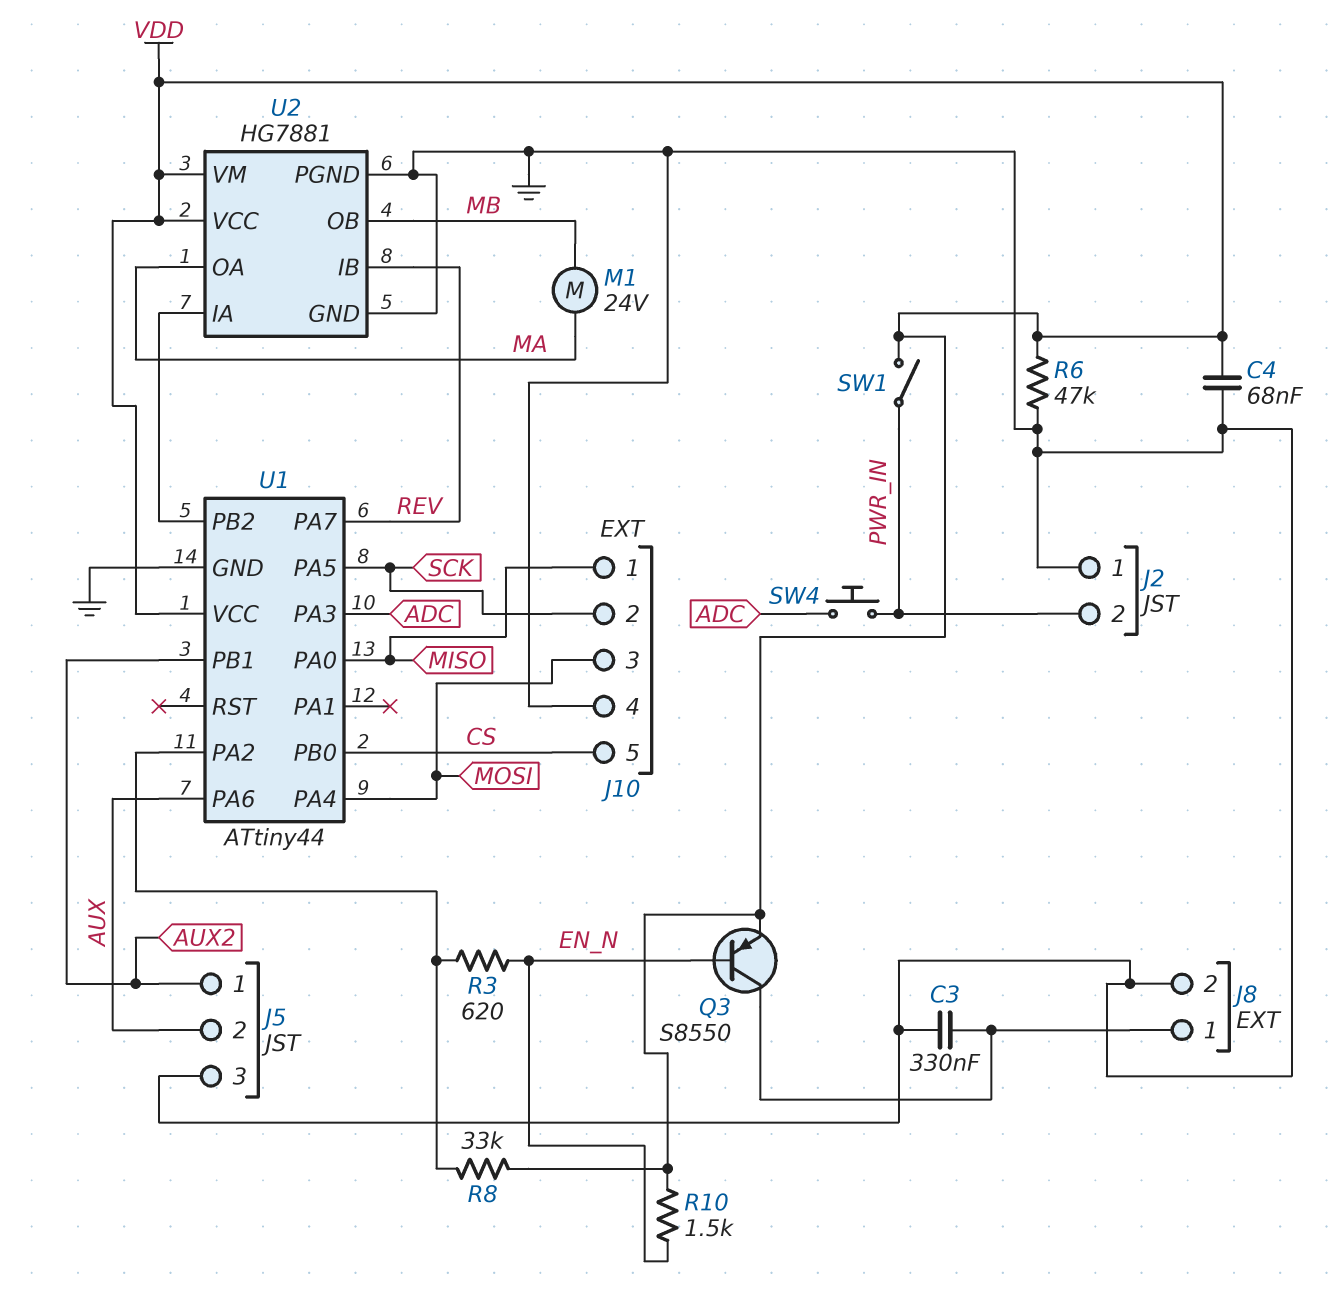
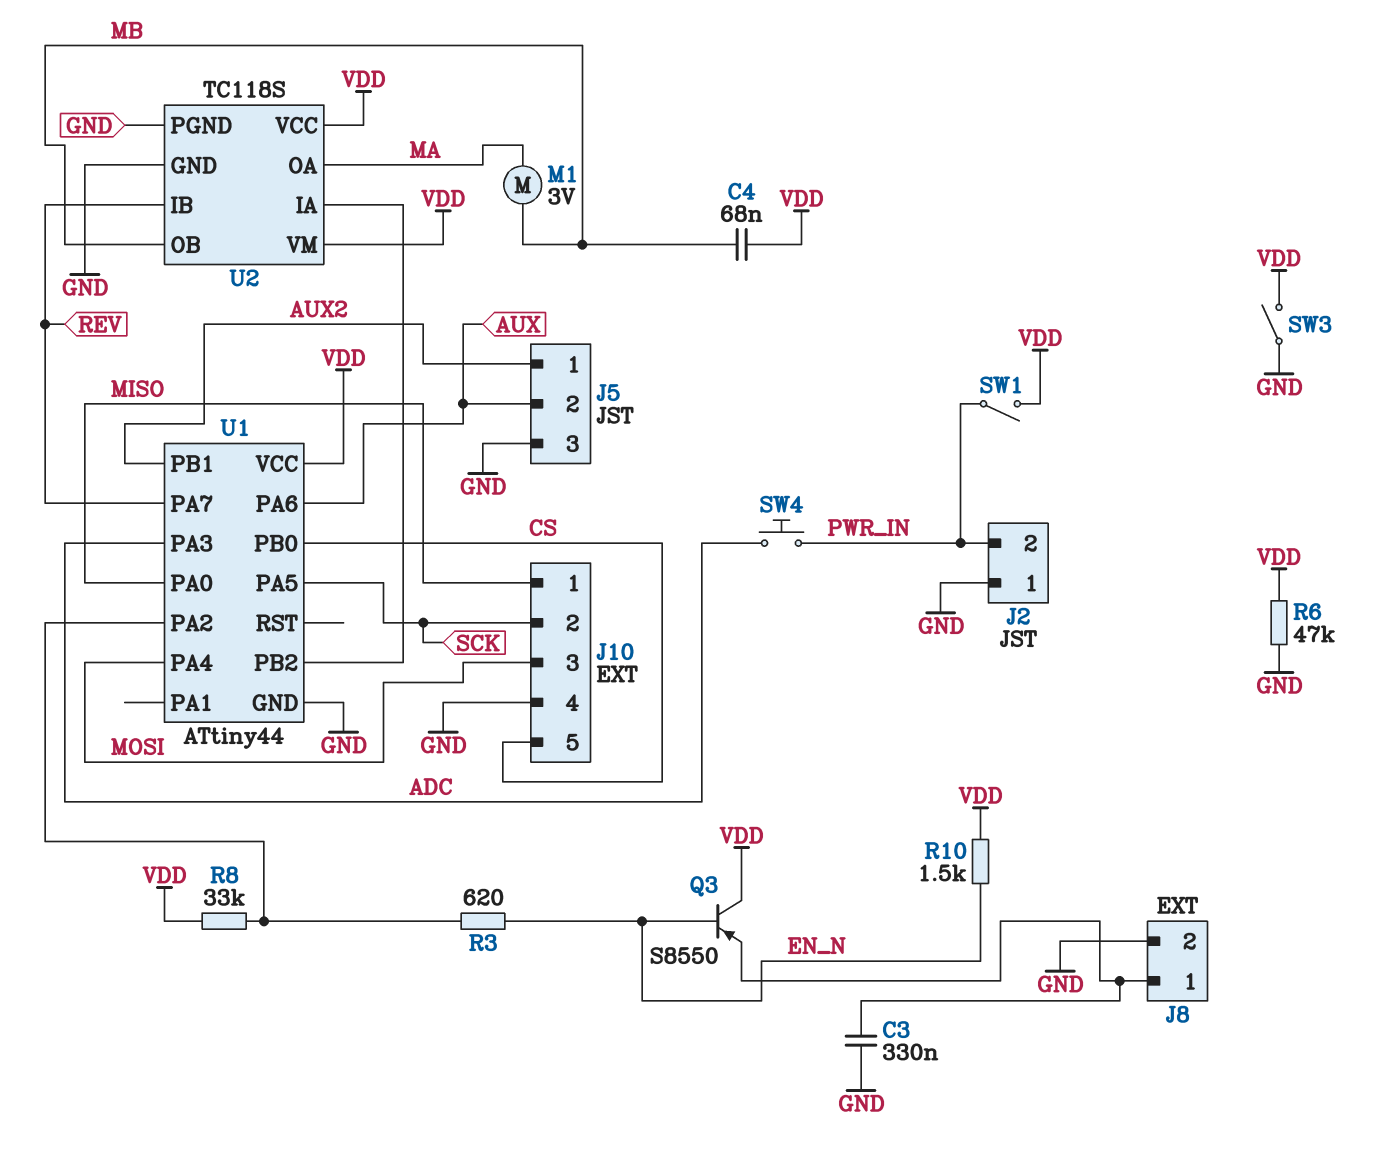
C4: 68nF (GND, VDD) -> 68nF (MB, VDD)
M1: motor 24V (MA, MB) -> motor 3V (MA, MB)
Q3: PNP S8550 (B EN_N, C J8/1, E VDD) -> PNP S8550 (B EN_N, C VDD, E J8/1)
SW3: none -> switch (GND, VDD)
U2: HG7881 -> TC118S

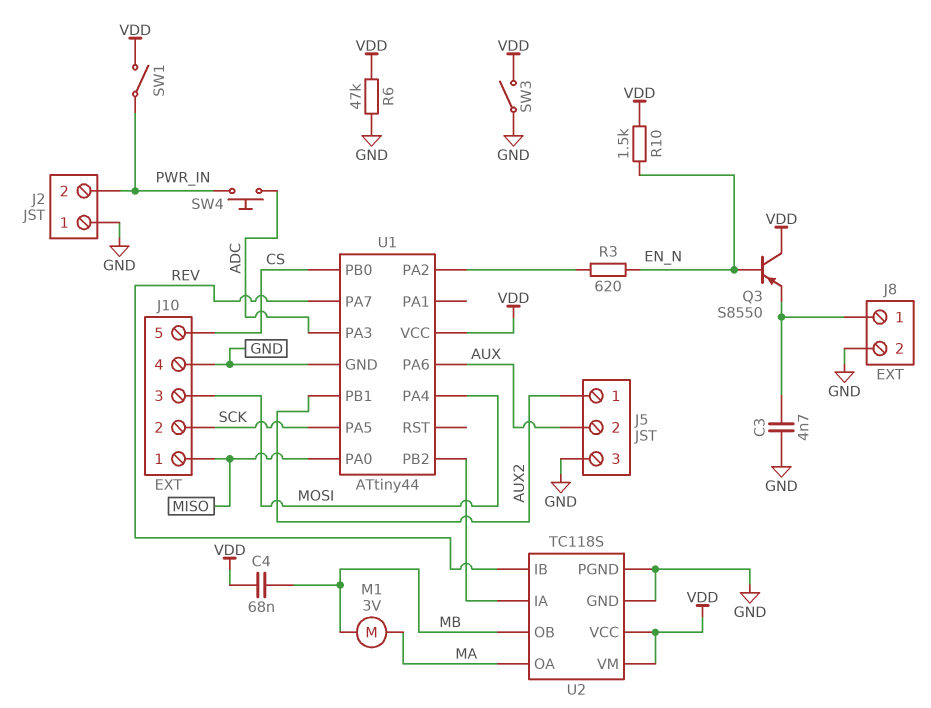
C3: 330nF (GND, J8/1) -> 4.7nF (GND, J8/1)
R8: 33k (U1/PA2, VDD) -> none

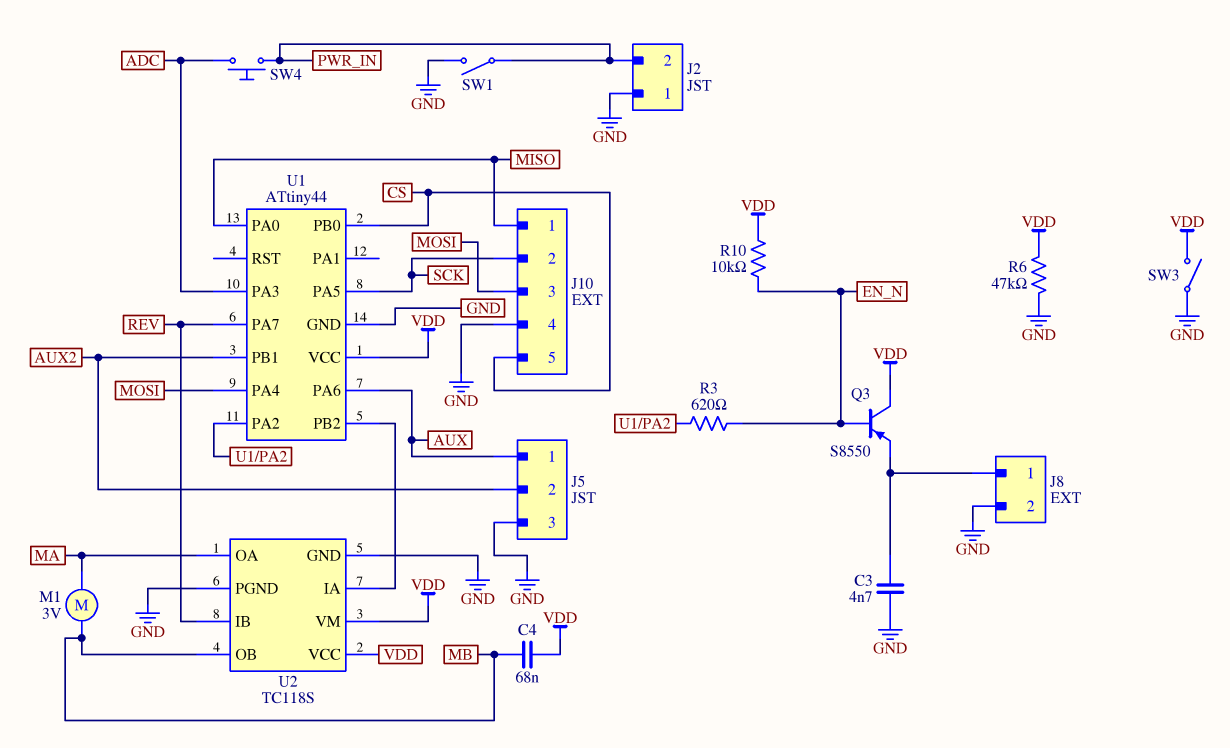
J5 pin 1: AUX2 -> AUX
J5 pin 2: AUX -> AUX2
R10: 1.5k (EN_N, VDD) -> 10k (EN_N, VDD)
SW1: switch (PWR_IN, VDD) -> switch (GND, PWR_IN)

